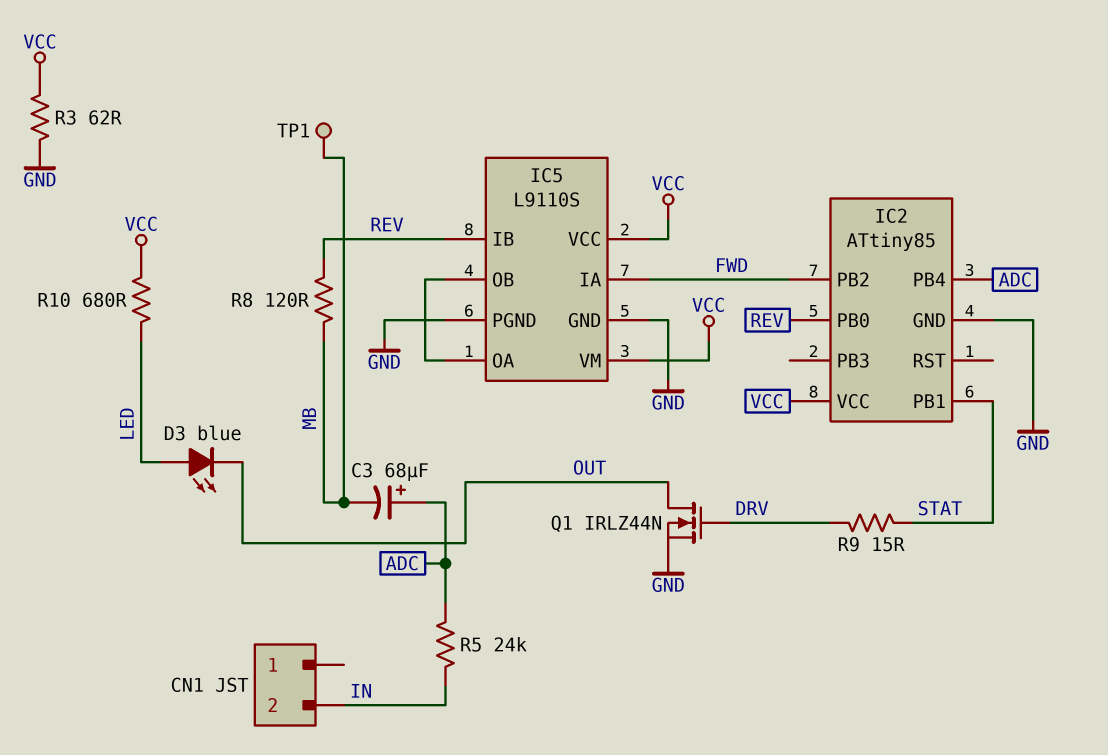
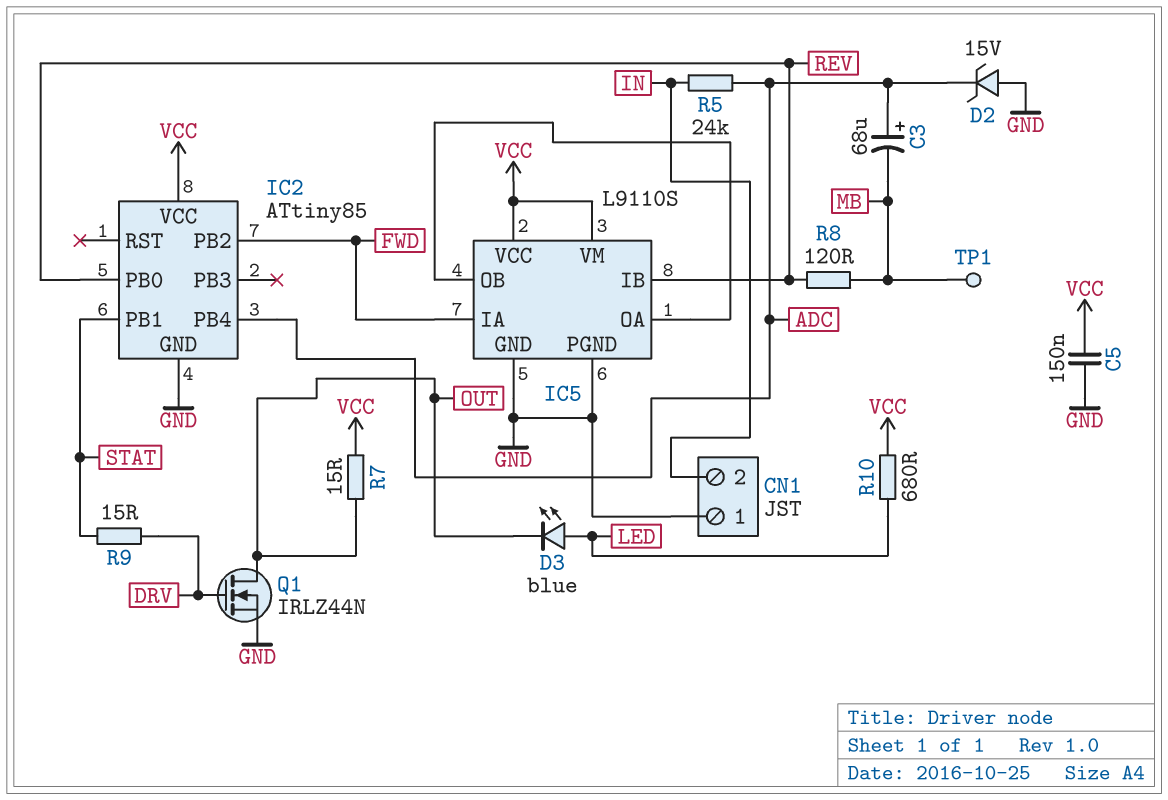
C5: none -> 150nF (GND, VCC)
CN1 pin 1: none -> GND
D2: none -> zener 15V (A GND, K ADC)
R3: 62 (GND, VCC) -> none
R7: none -> 15 (OUT, VCC)

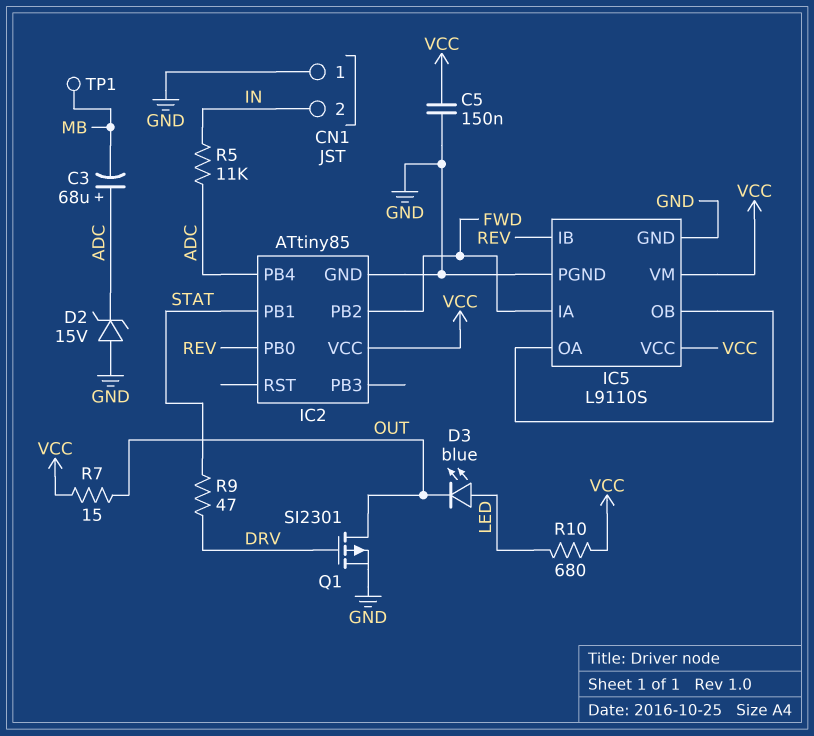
Q1: NMOS IRLZ44N (G DRV, D OUT, S GND) -> PMOS SI2301 (G DRV, D OUT, S GND)
R5: 24k (ADC, IN) -> 11k (ADC, IN)
R8: 120 (MB, REV) -> none
R9: 15 (DRV, STAT) -> 47 (DRV, STAT)

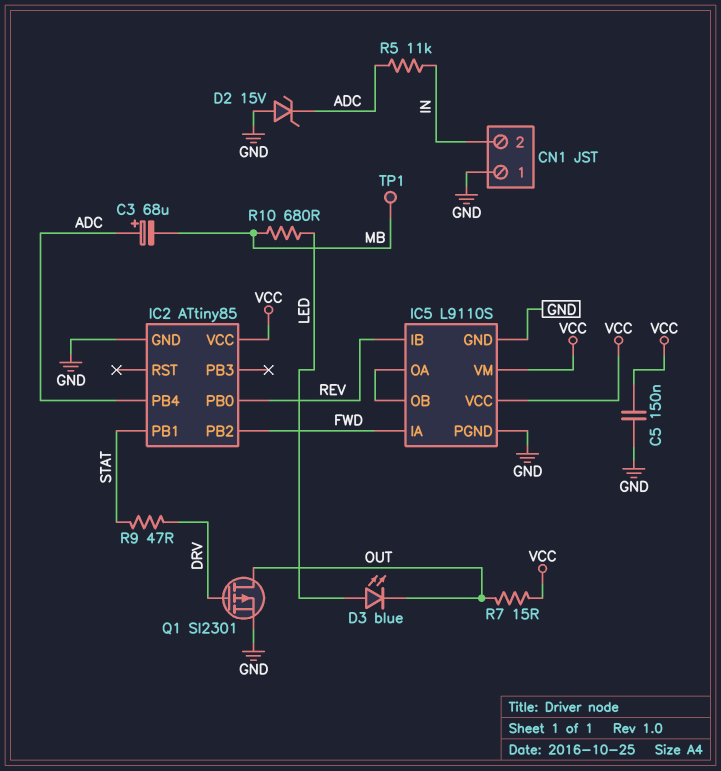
R10: 680 (LED, VCC) -> 680 (LED, MB)

